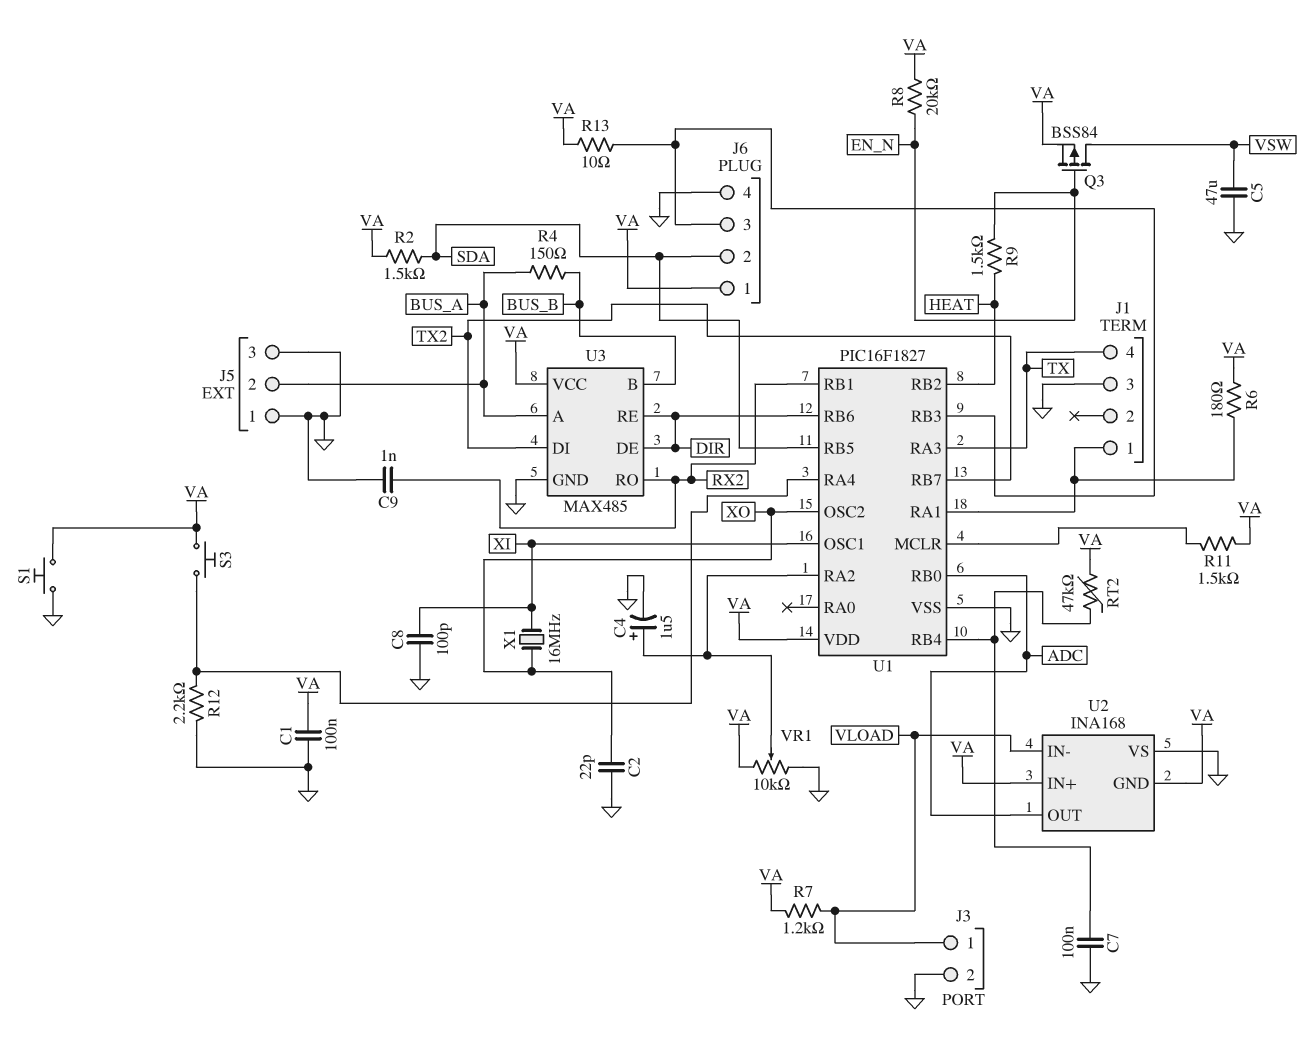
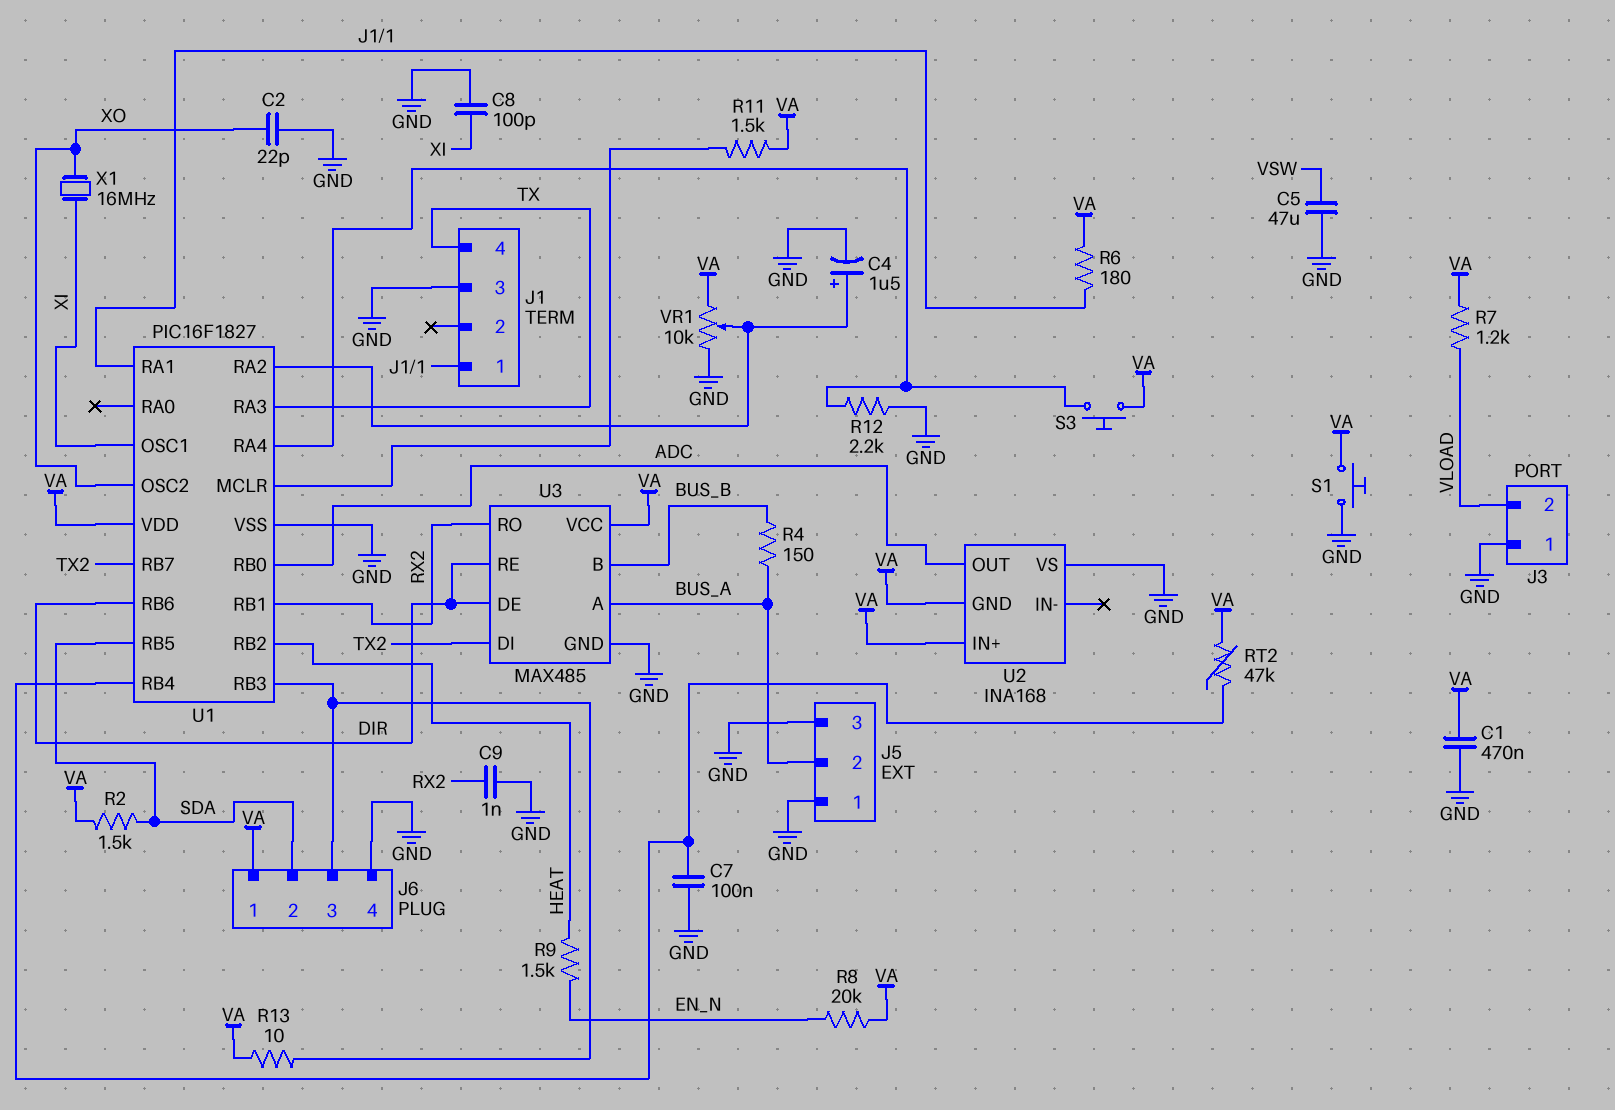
C1: 100nF (GND, VA) -> 470nF (GND, VA)
J3 pin 1: VLOAD -> GND
J3 pin 2: GND -> VLOAD
Q3: PMOS BSS84 (G EN_N, D VSW, S VA) -> none
U2 pin IN-: VLOAD -> none

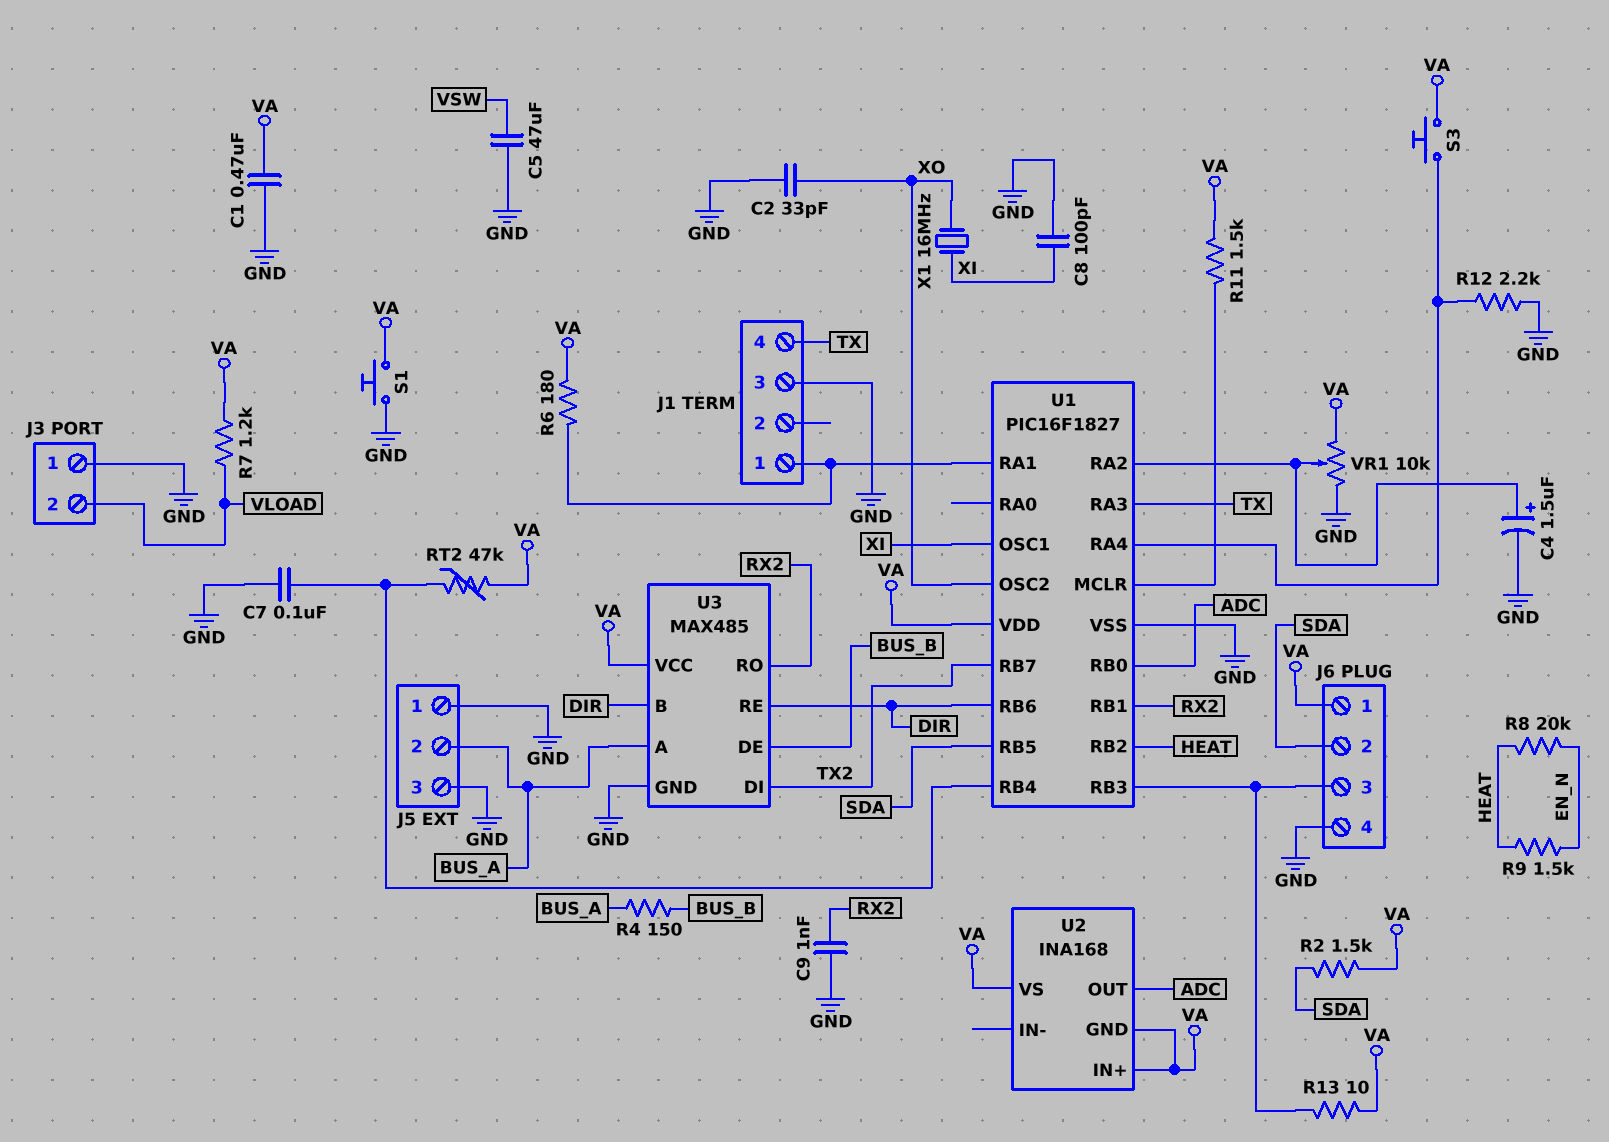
C2: 22pF (GND, XO) -> 33pF (GND, XO)
R8: 20k (EN_N, VA) -> 20k (EN_N, HEAT)
U2 pin VS: GND -> VA
U3 pin B: BUS_B -> DIR
U3 pin DE: DIR -> BUS_B

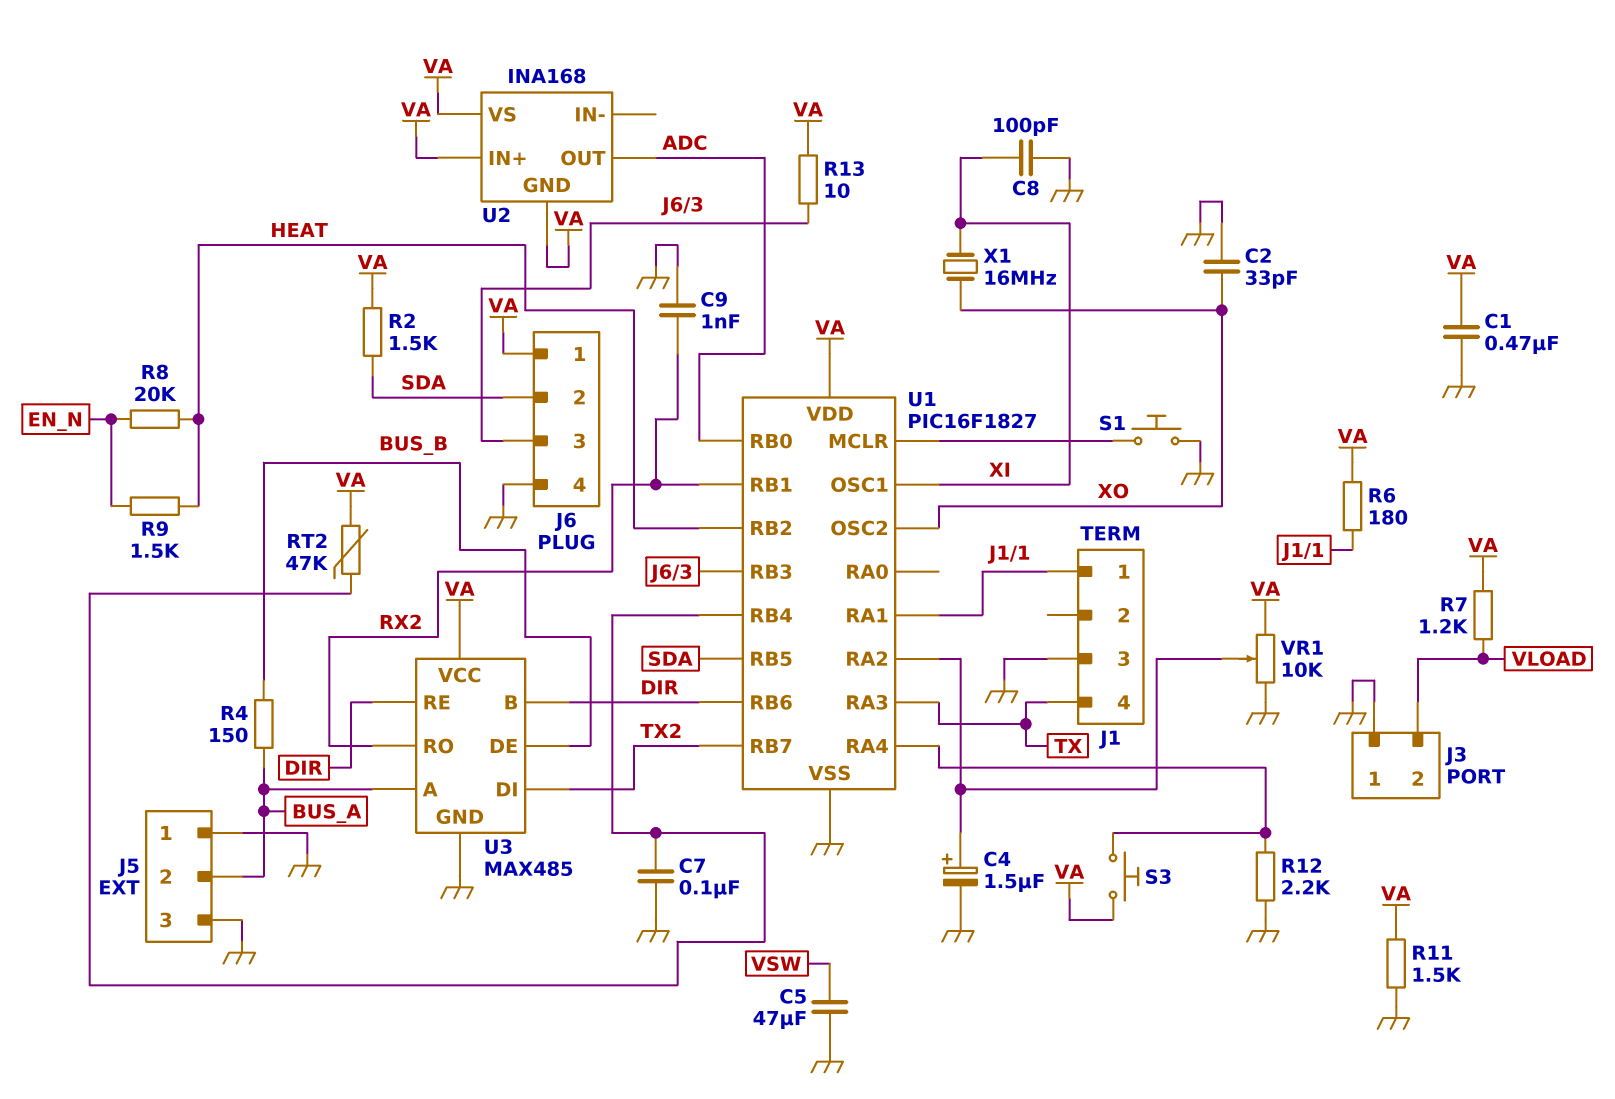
R11: 1.5k (U1/MCLR, VA) -> 1.5k (GND, VA)
S1: button (GND, VA) -> button (GND, U1/MCLR)

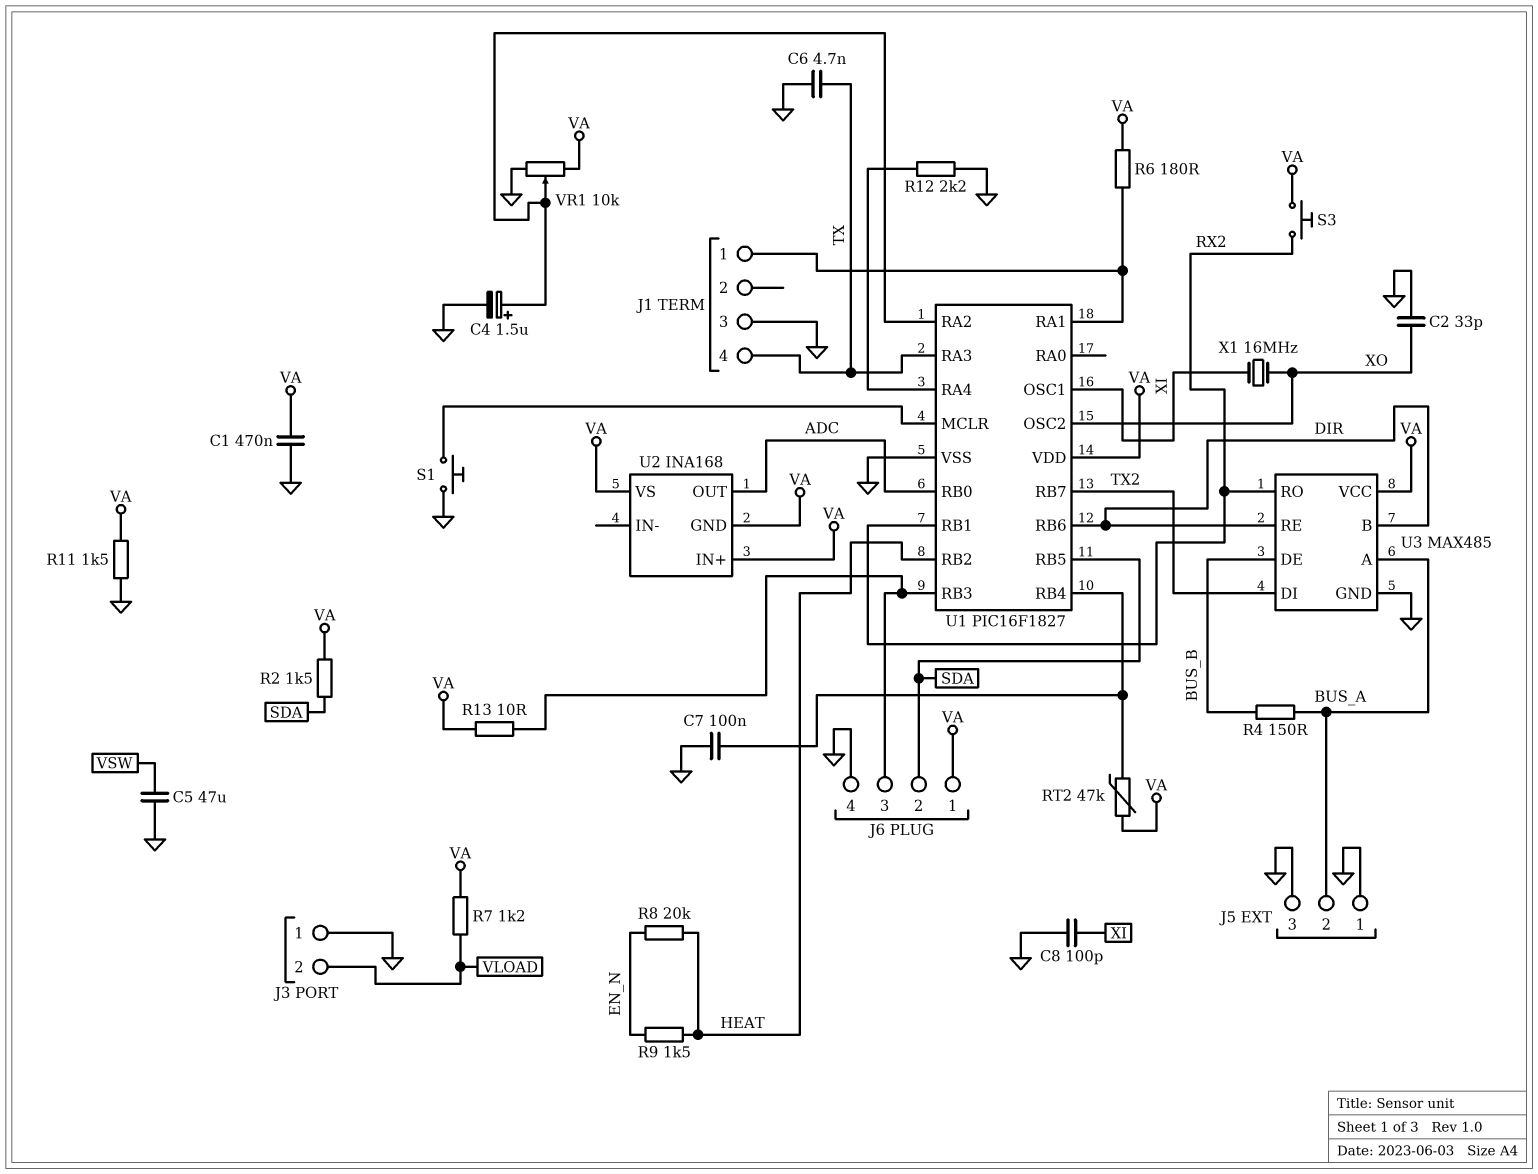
C6: none -> 4.7nF (GND, TX)
C9: 1nF (GND, RX2) -> none
S3: button (U1/RA4, VA) -> button (RX2, VA)

